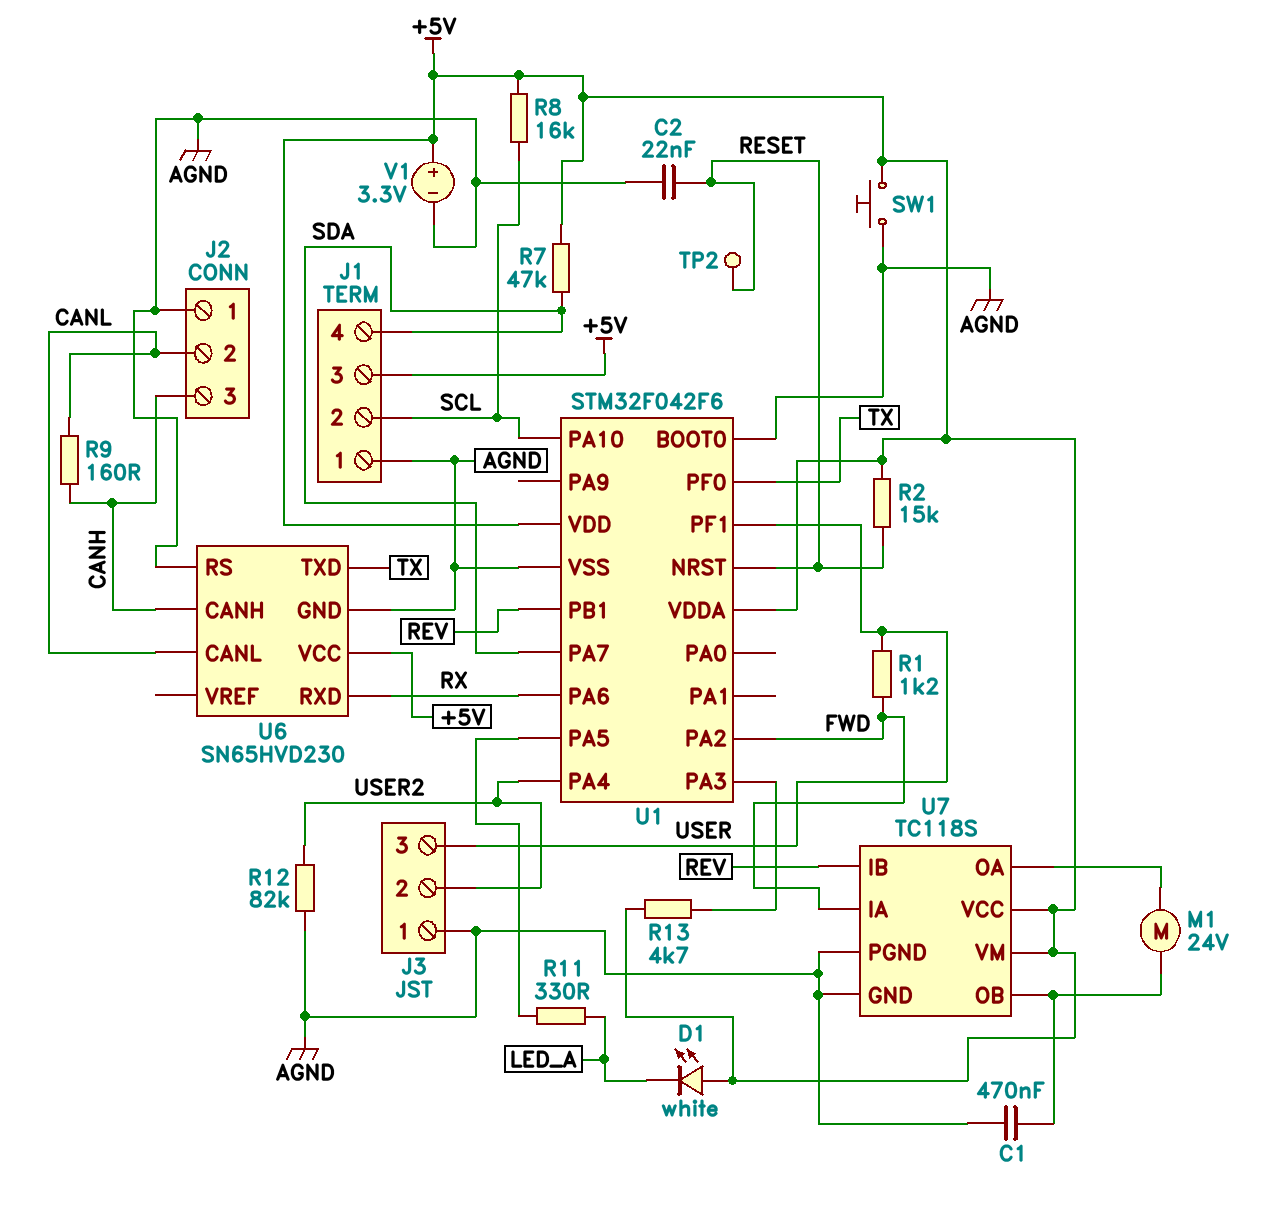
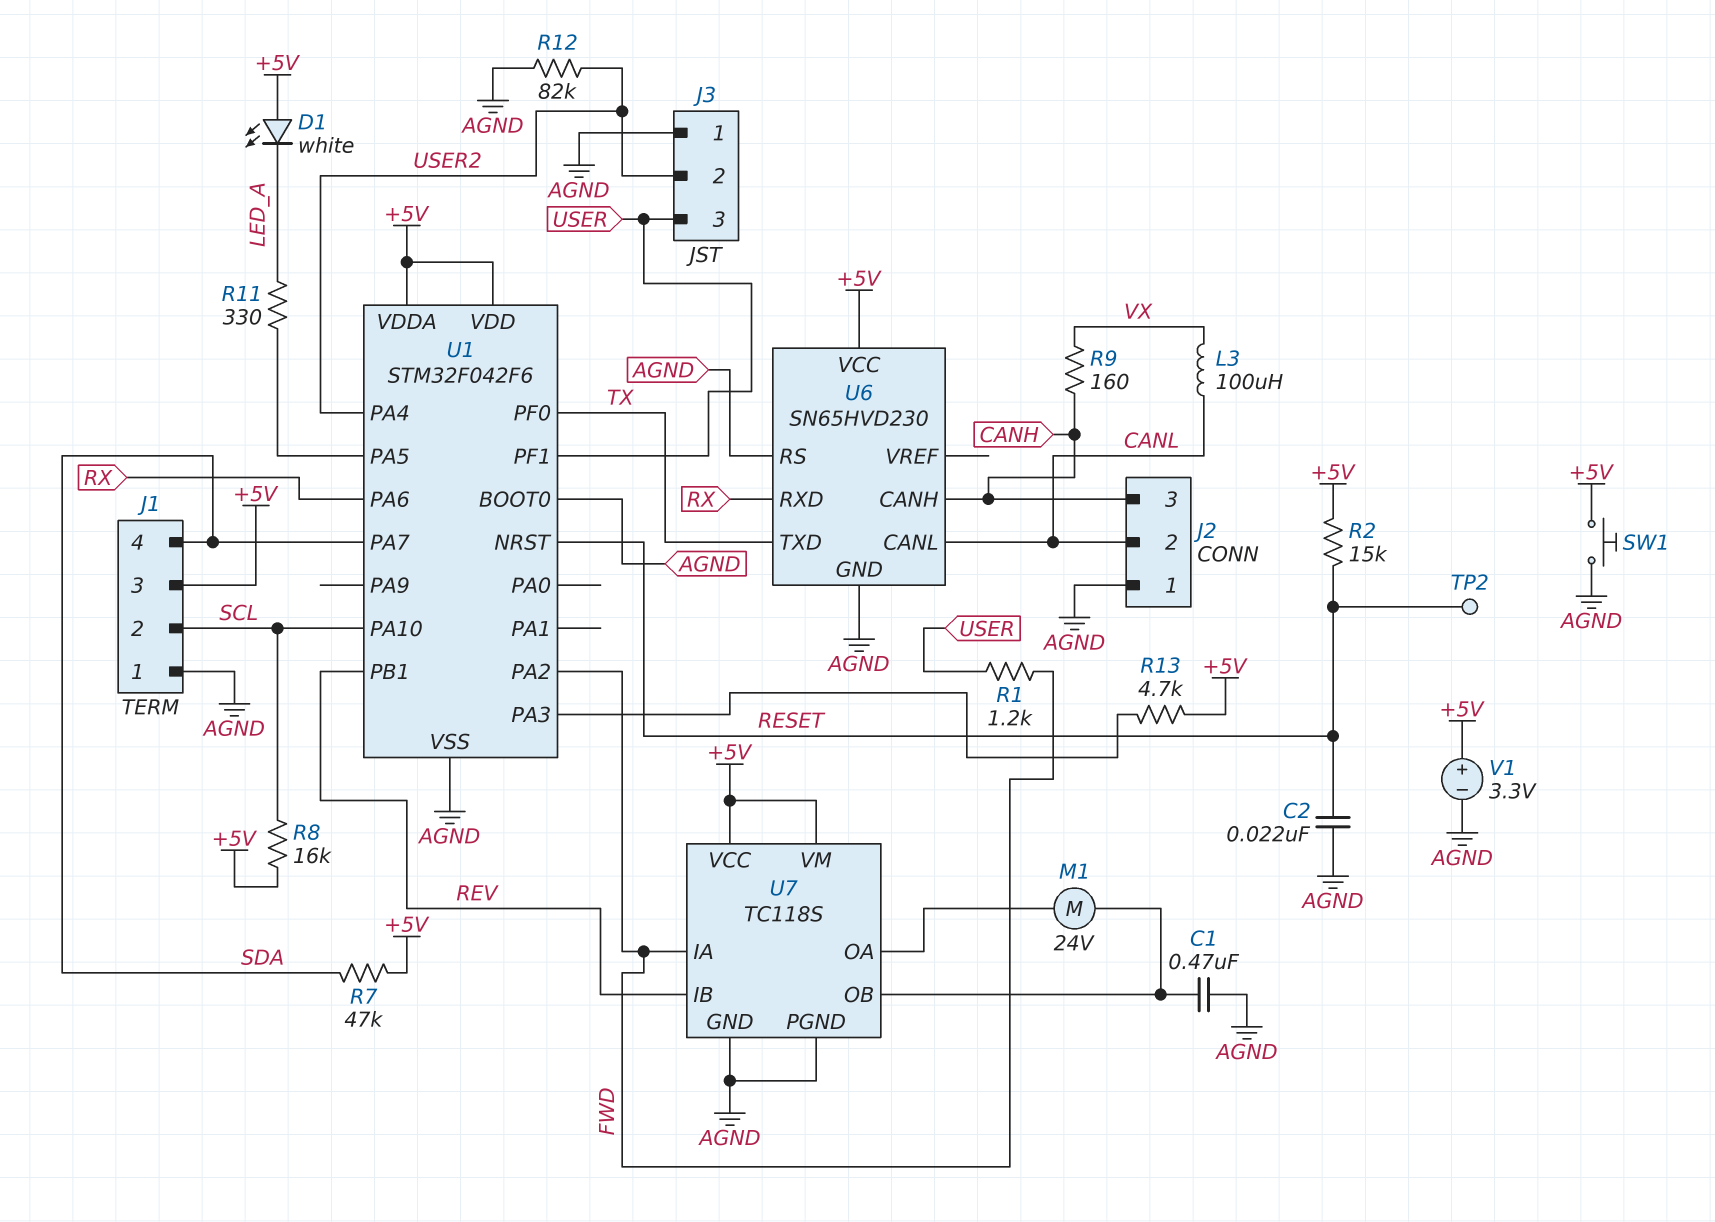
L3: none -> 100uH (CANL, VX)
R9: 160 (CANH, CANL) -> 160 (CANH, VX)

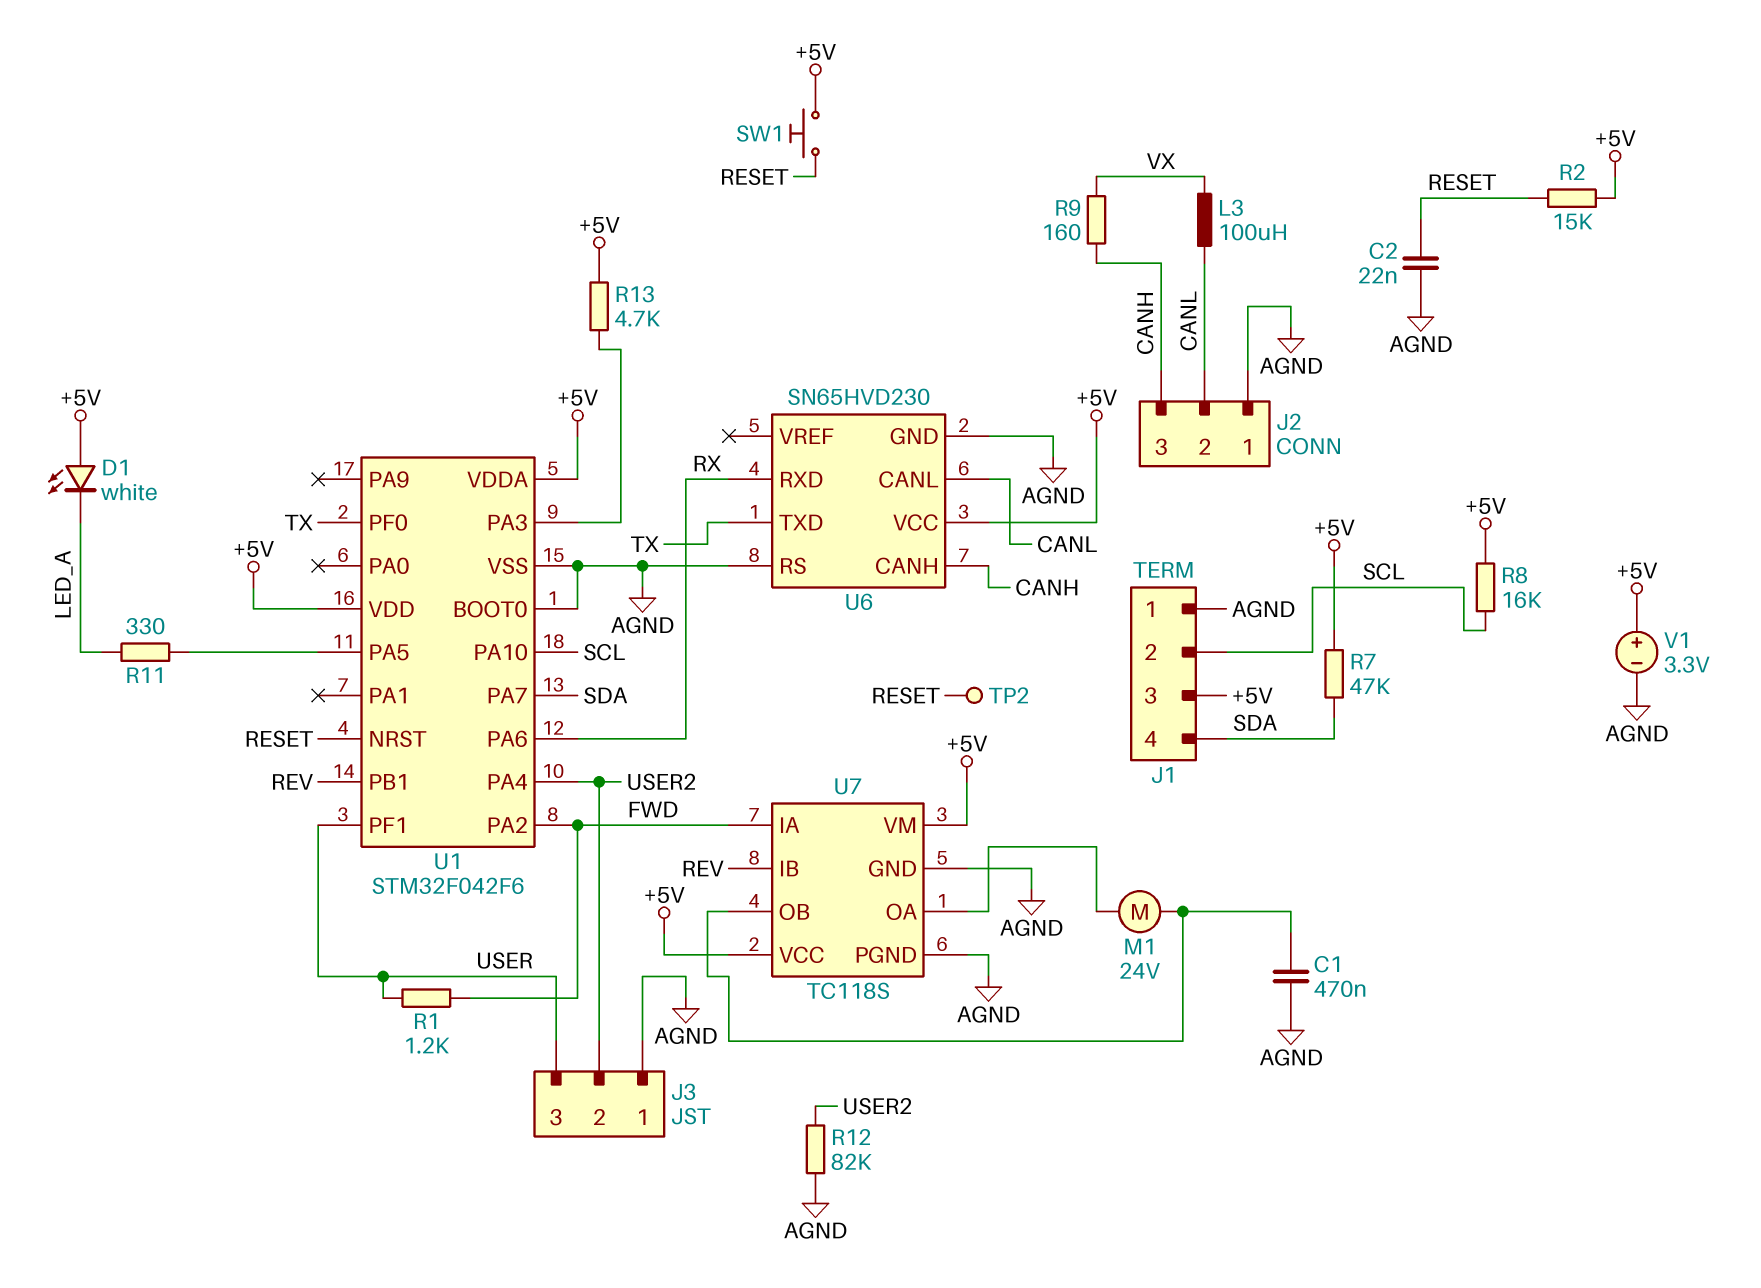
SW1: button (+5V, AGND) -> button (+5V, RESET)

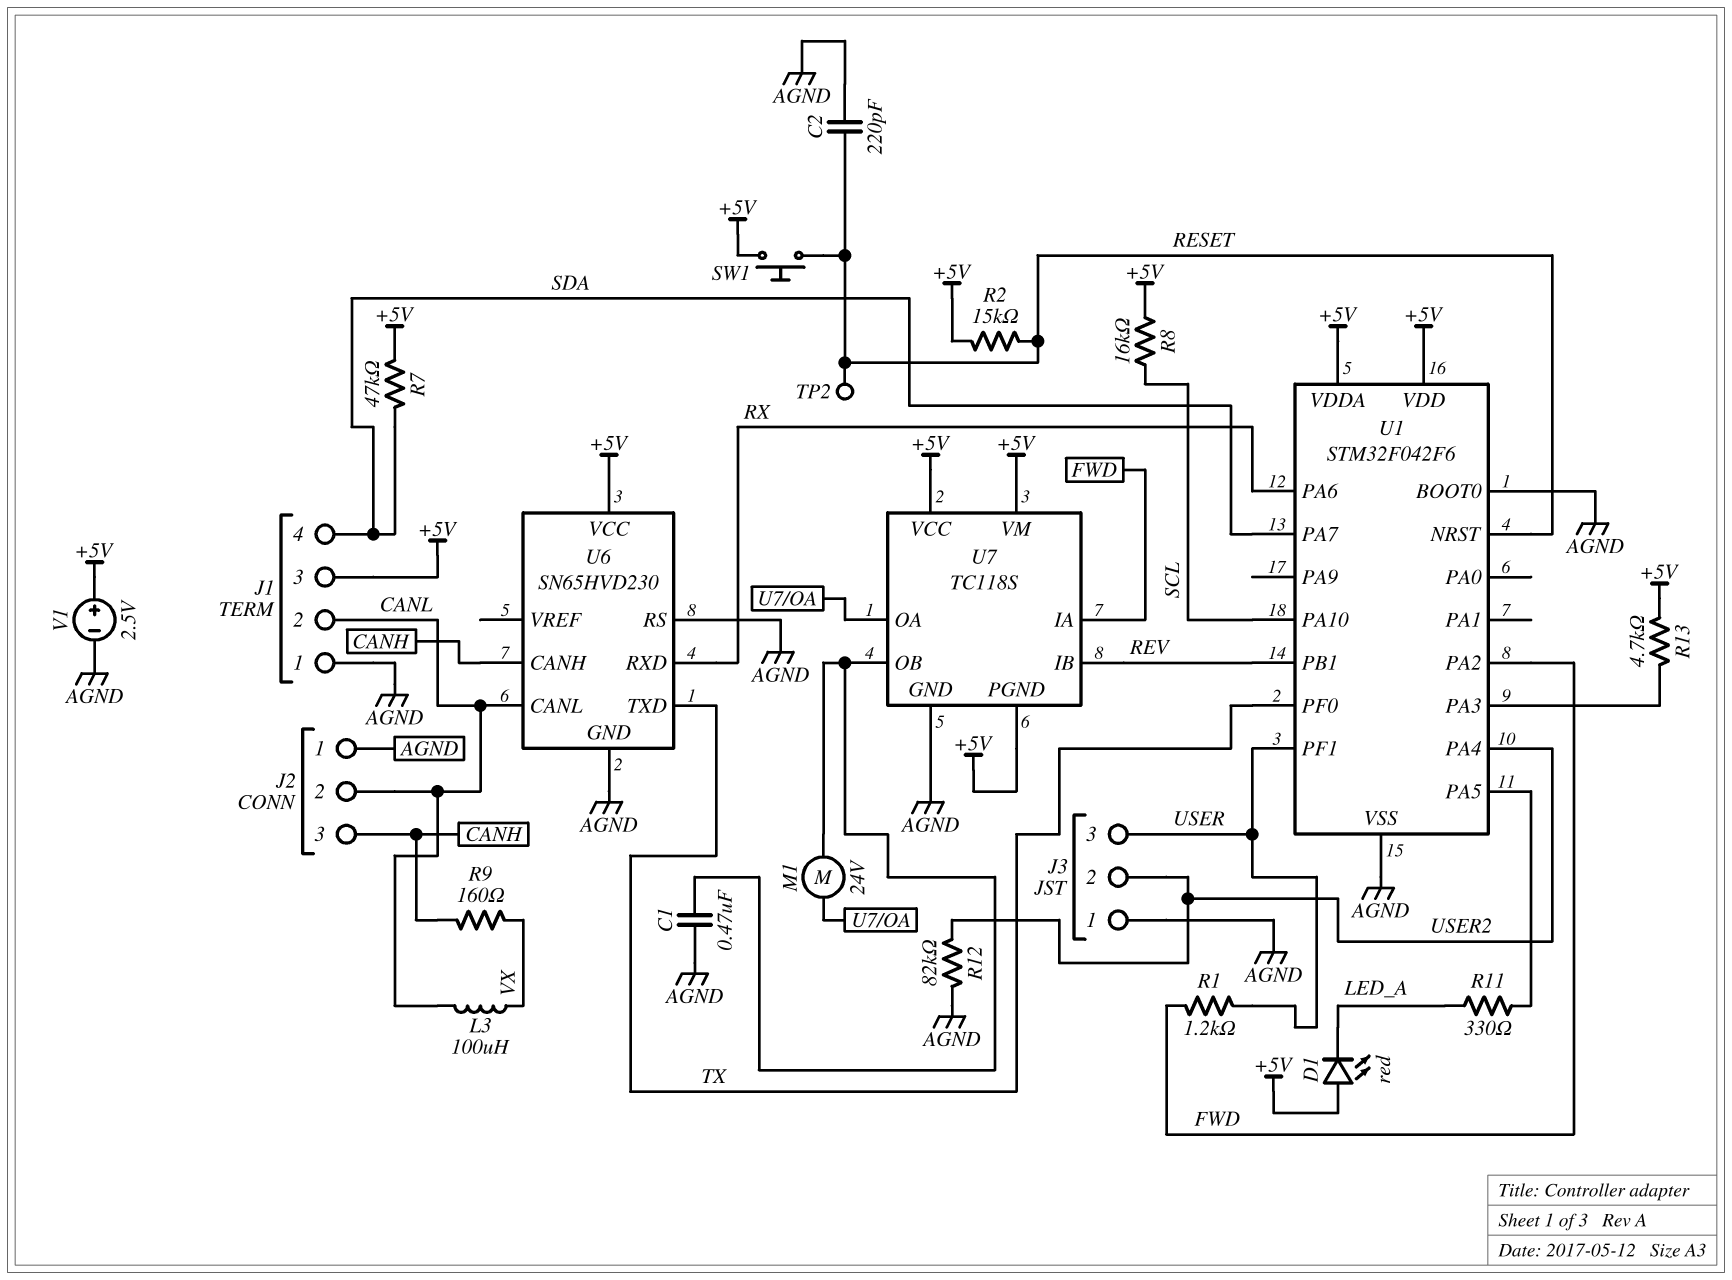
C2: 22nF (AGND, RESET) -> 220pF (AGND, RESET)
D1: LED white (A +5V, K LED_A) -> LED red (A +5V, K LED_A)
J1 pin 2: SCL -> CANL
U7 pin PGND: AGND -> +5V
V1: 3.3V (plus +5V, minus AGND) -> 2.5V (plus +5V, minus AGND)

